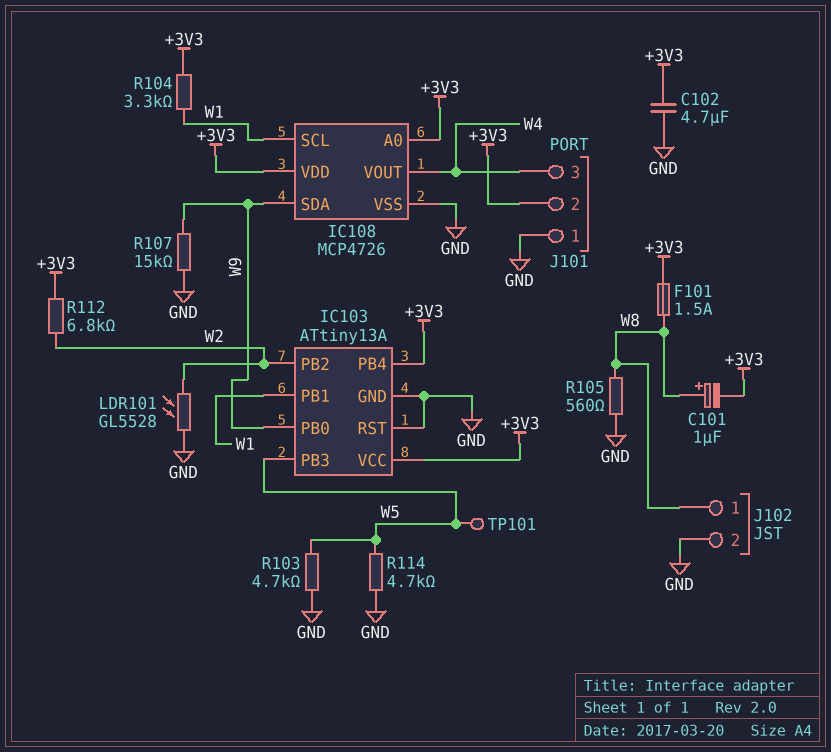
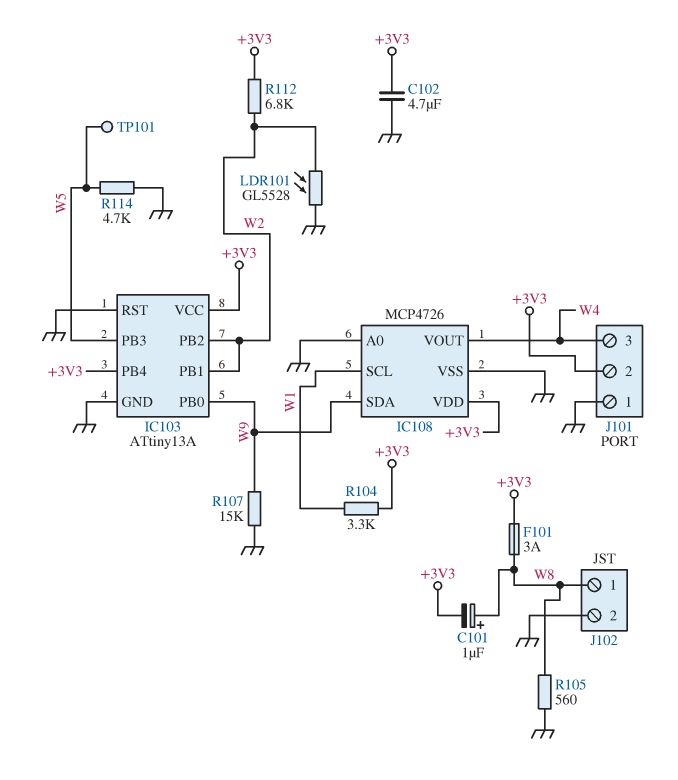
F101: 1.5A (+3V3, W8) -> 3A (+3V3, W8)
IC103 pin PB1: W1 -> W2
IC108 pin A0: +3V3 -> GND
R103: 4.7k (GND, W5) -> none

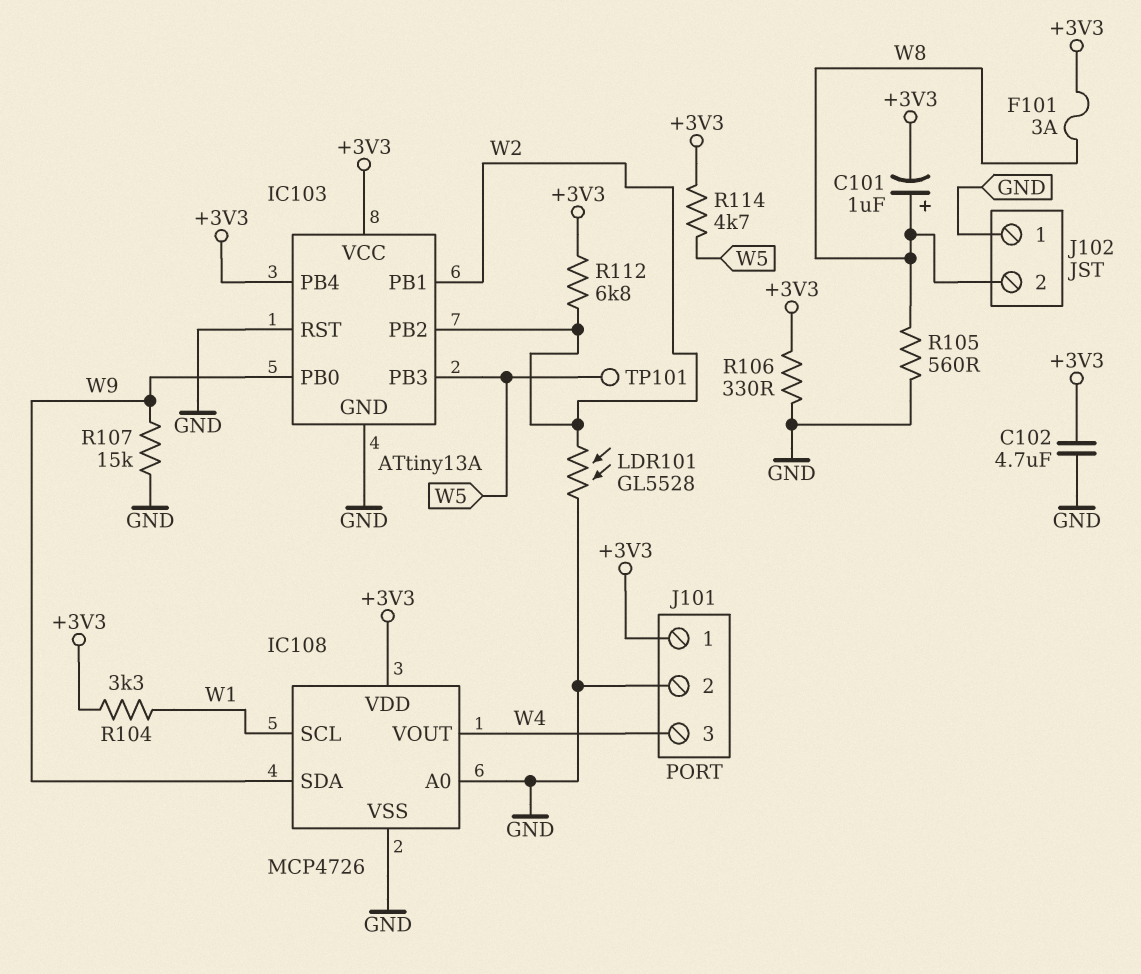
J101 pin 1: GND -> +3V3
J101 pin 2: +3V3 -> GND
J102 pin 1: W8 -> GND
J102 pin 2: GND -> W8
R106: none -> 330 (+3V3, GND)
R114: 4.7k (GND, W5) -> 4.7k (+3V3, W5)

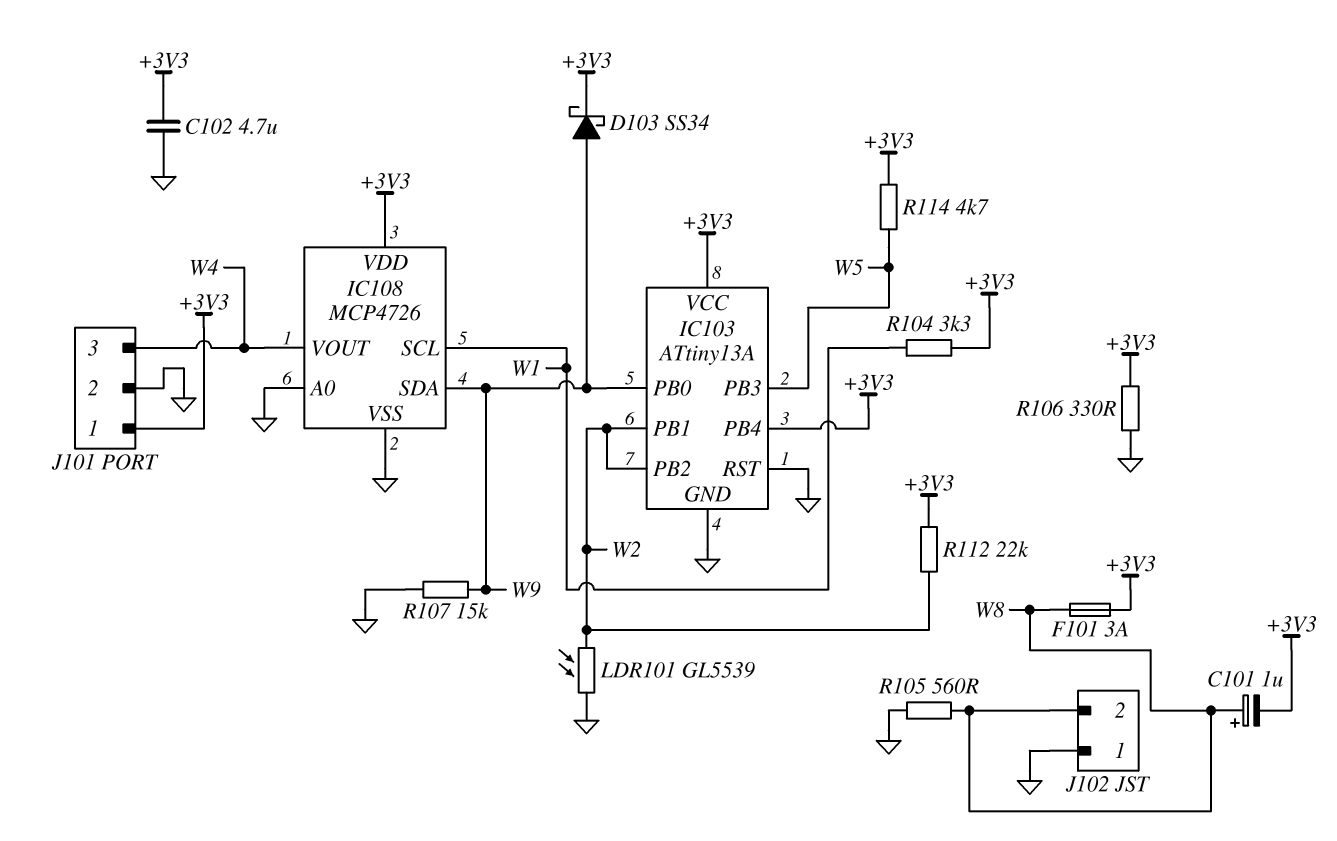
D103: none -> schottky SS34 (A W9, K +3V3)
LDR101: GL5528 (GND, W2) -> GL5539 (GND, W2)
R112: 6.8k (+3V3, W2) -> 22k (+3V3, W2)
TP101: test point (W5) -> none

